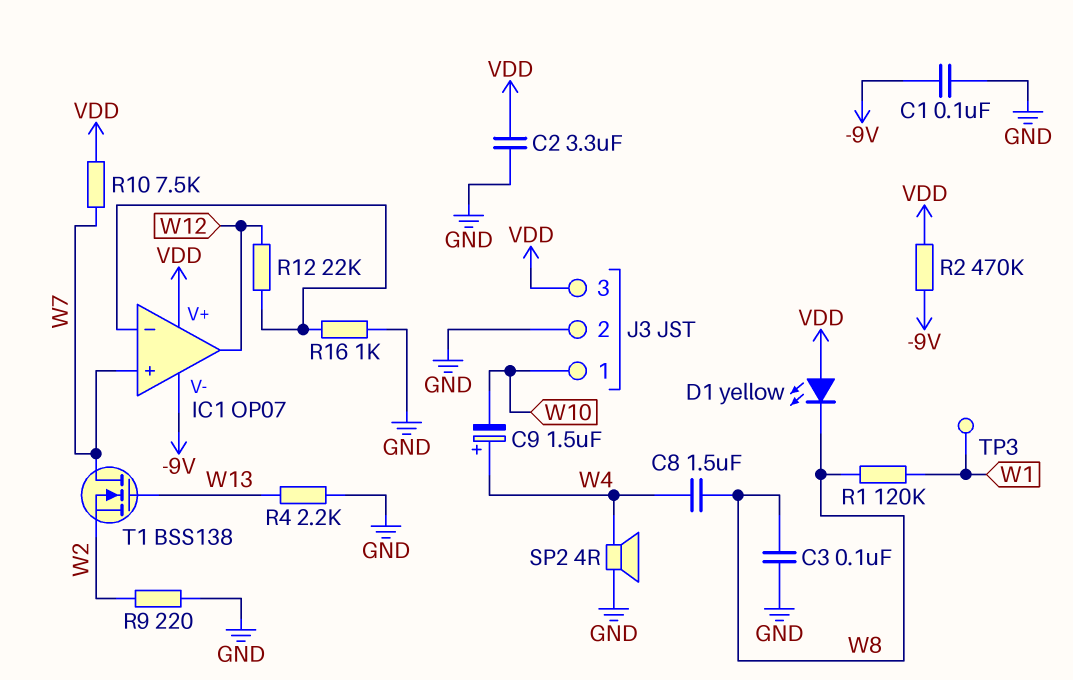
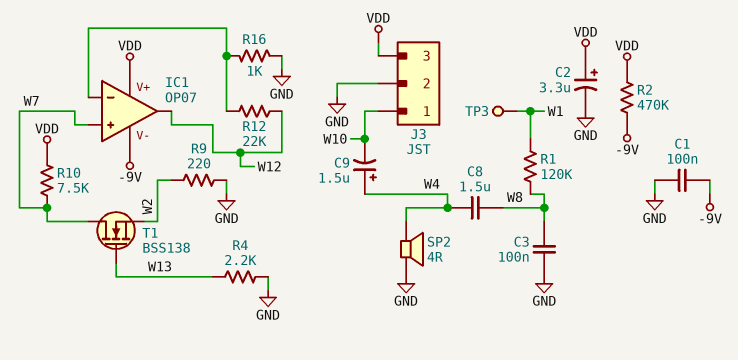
C2: 3.3uF (GND, VDD) -> 3.3uF (plus VDD, minus GND)
D1: LED yellow (A VDD, K W8) -> none

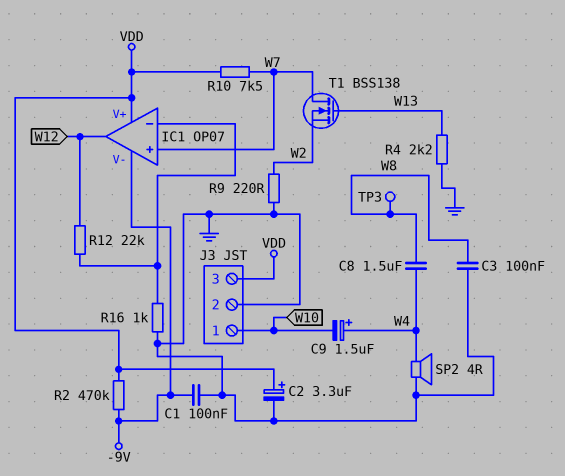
R1: 120k (W1, W8) -> none
TP3: test point (W1) -> test point (W8)

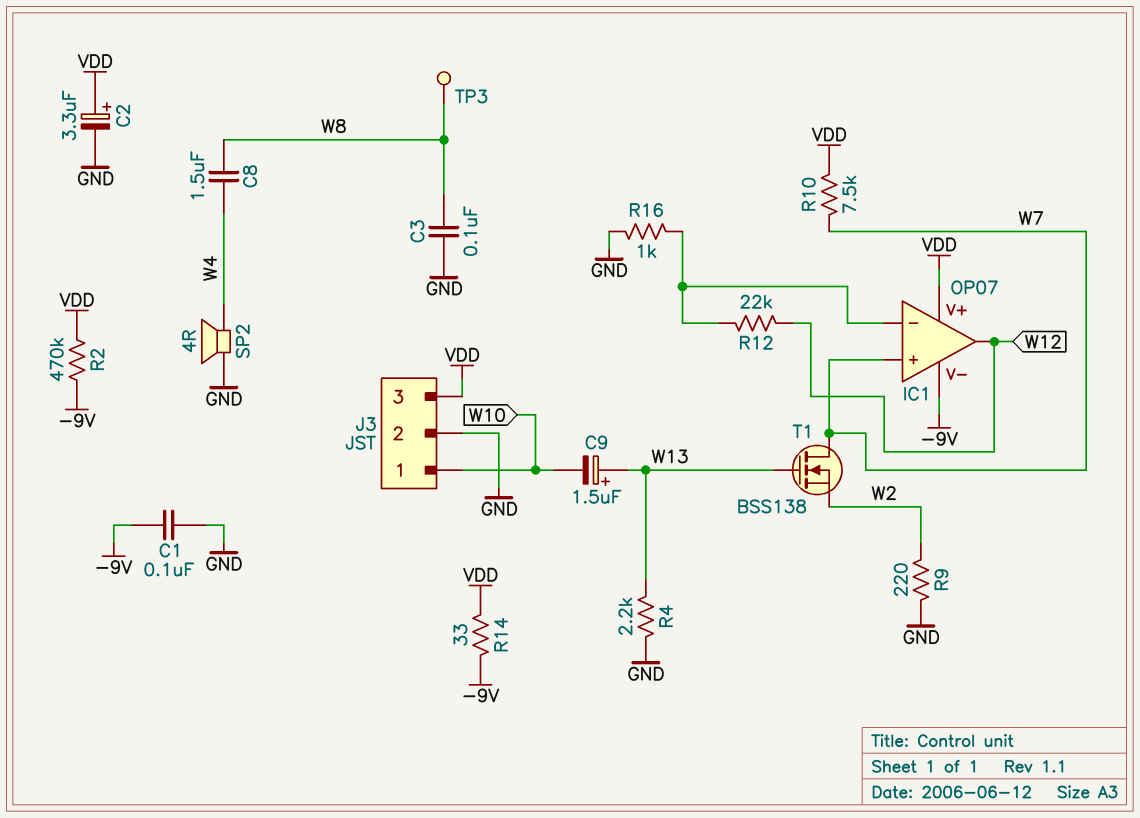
C9: 1.5uF (plus W4, minus W10) -> 1.5uF (plus W13, minus W10)
R14: none -> 33 (-9V, VDD)

